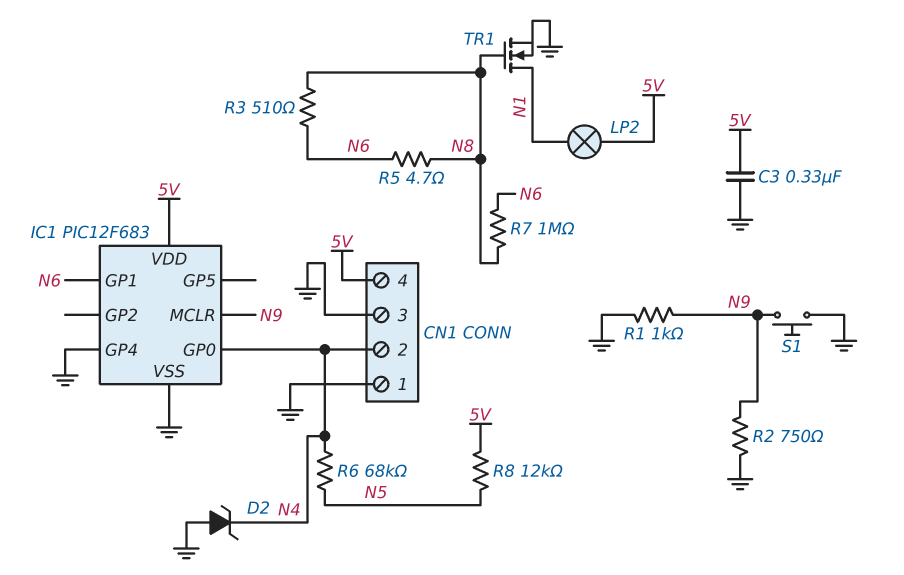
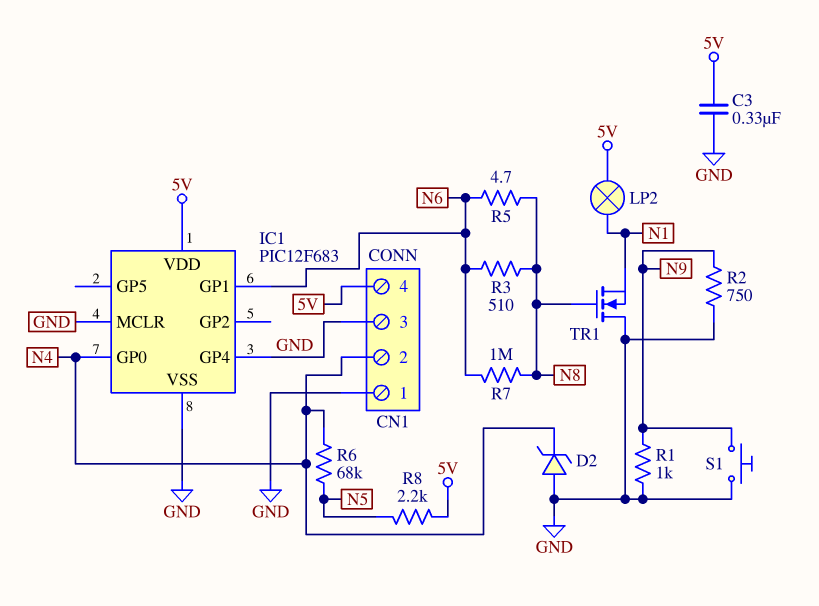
IC1 pin MCLR: N9 -> GND
R8: 12k (5V, N5) -> 2.2k (5V, N5)
TR1: NMOS (G N8, D N1, S GND) -> NMOS (G N8, D GND, S N1)

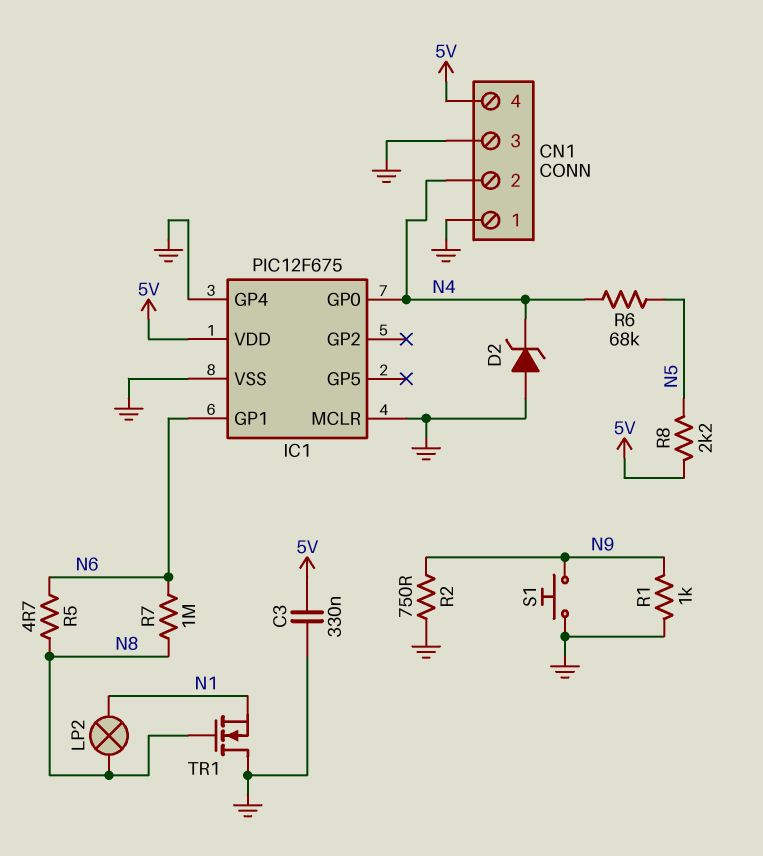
IC1: PIC12F683 -> PIC12F675
LP2: lamp (5V, N1) -> lamp (N1, N8)
R3: 510 (N6, N8) -> none

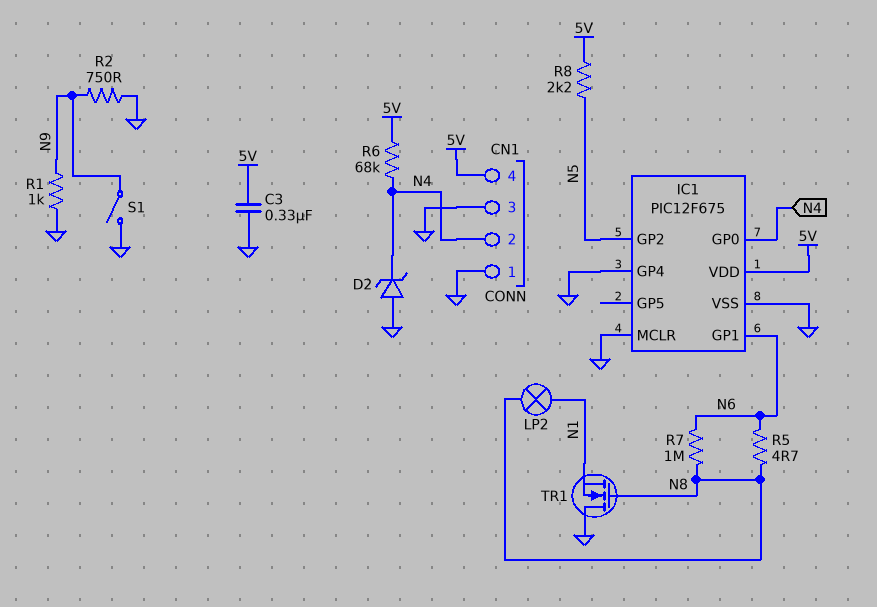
IC1 pin GP2: none -> N5
R6: 68k (N4, N5) -> 68k (5V, N4)
S1: button (GND, N9) -> switch (GND, N9)

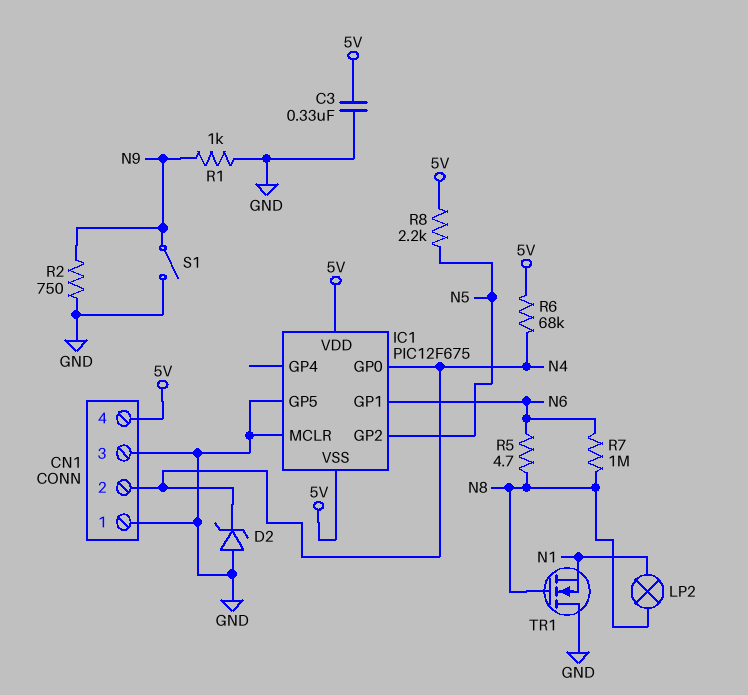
IC1 pin GP4: GND -> none
IC1 pin GP5: none -> GND
IC1 pin VSS: GND -> 5V

